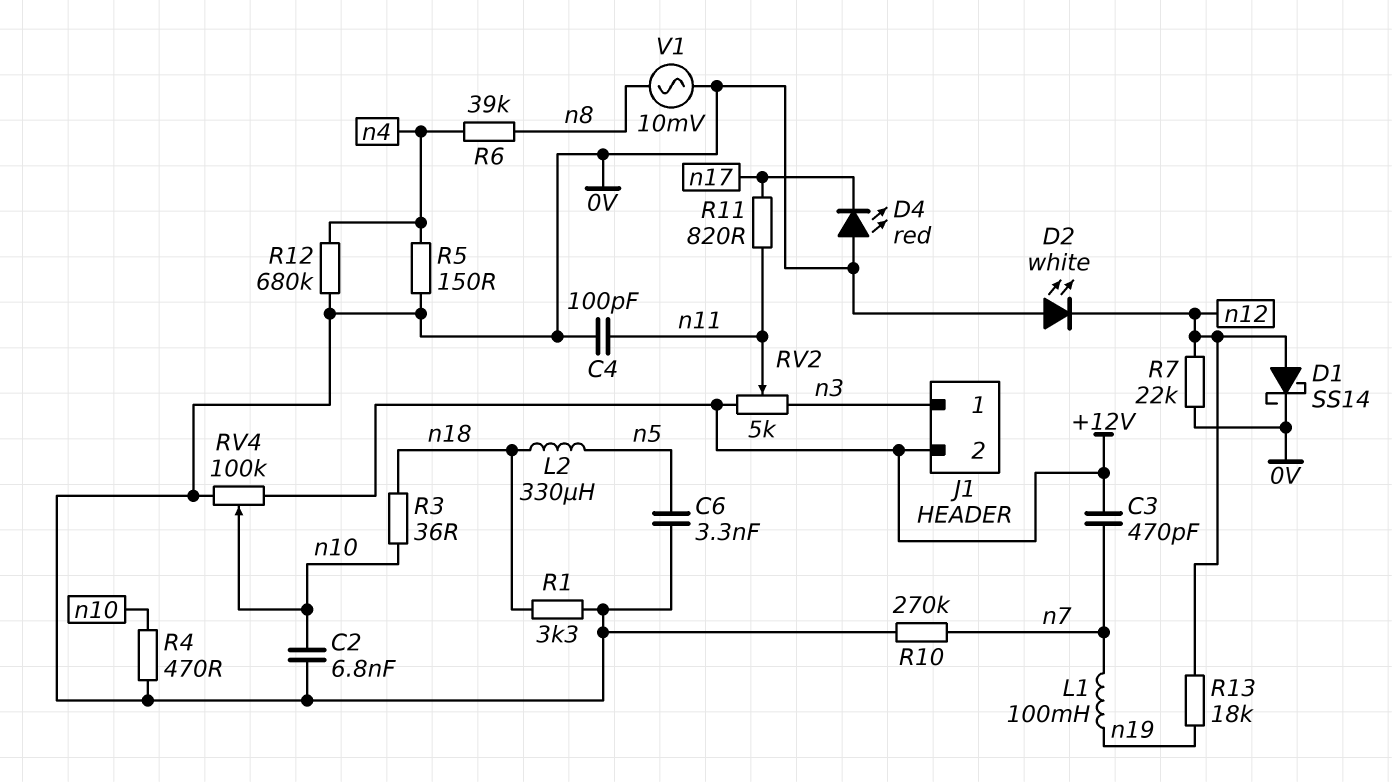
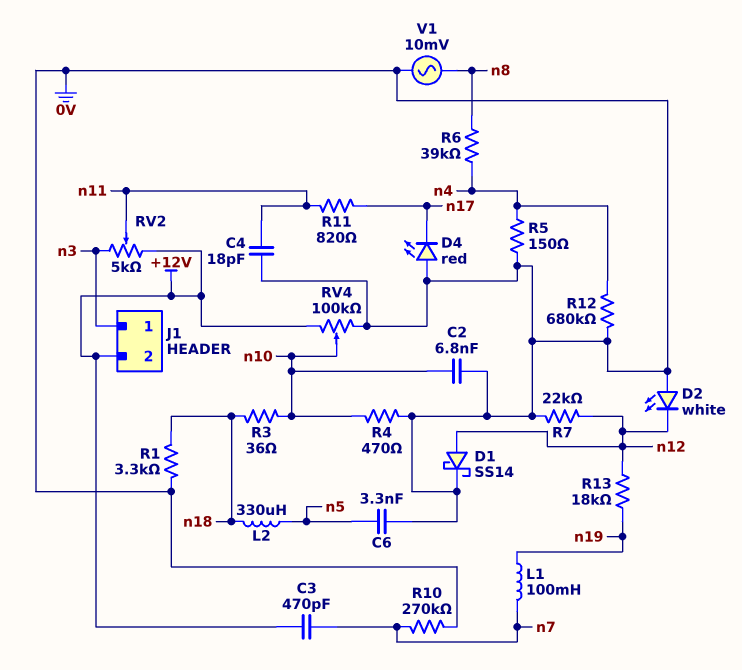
C4: 100pF (0V, n11) -> 18pF (0V, n11)

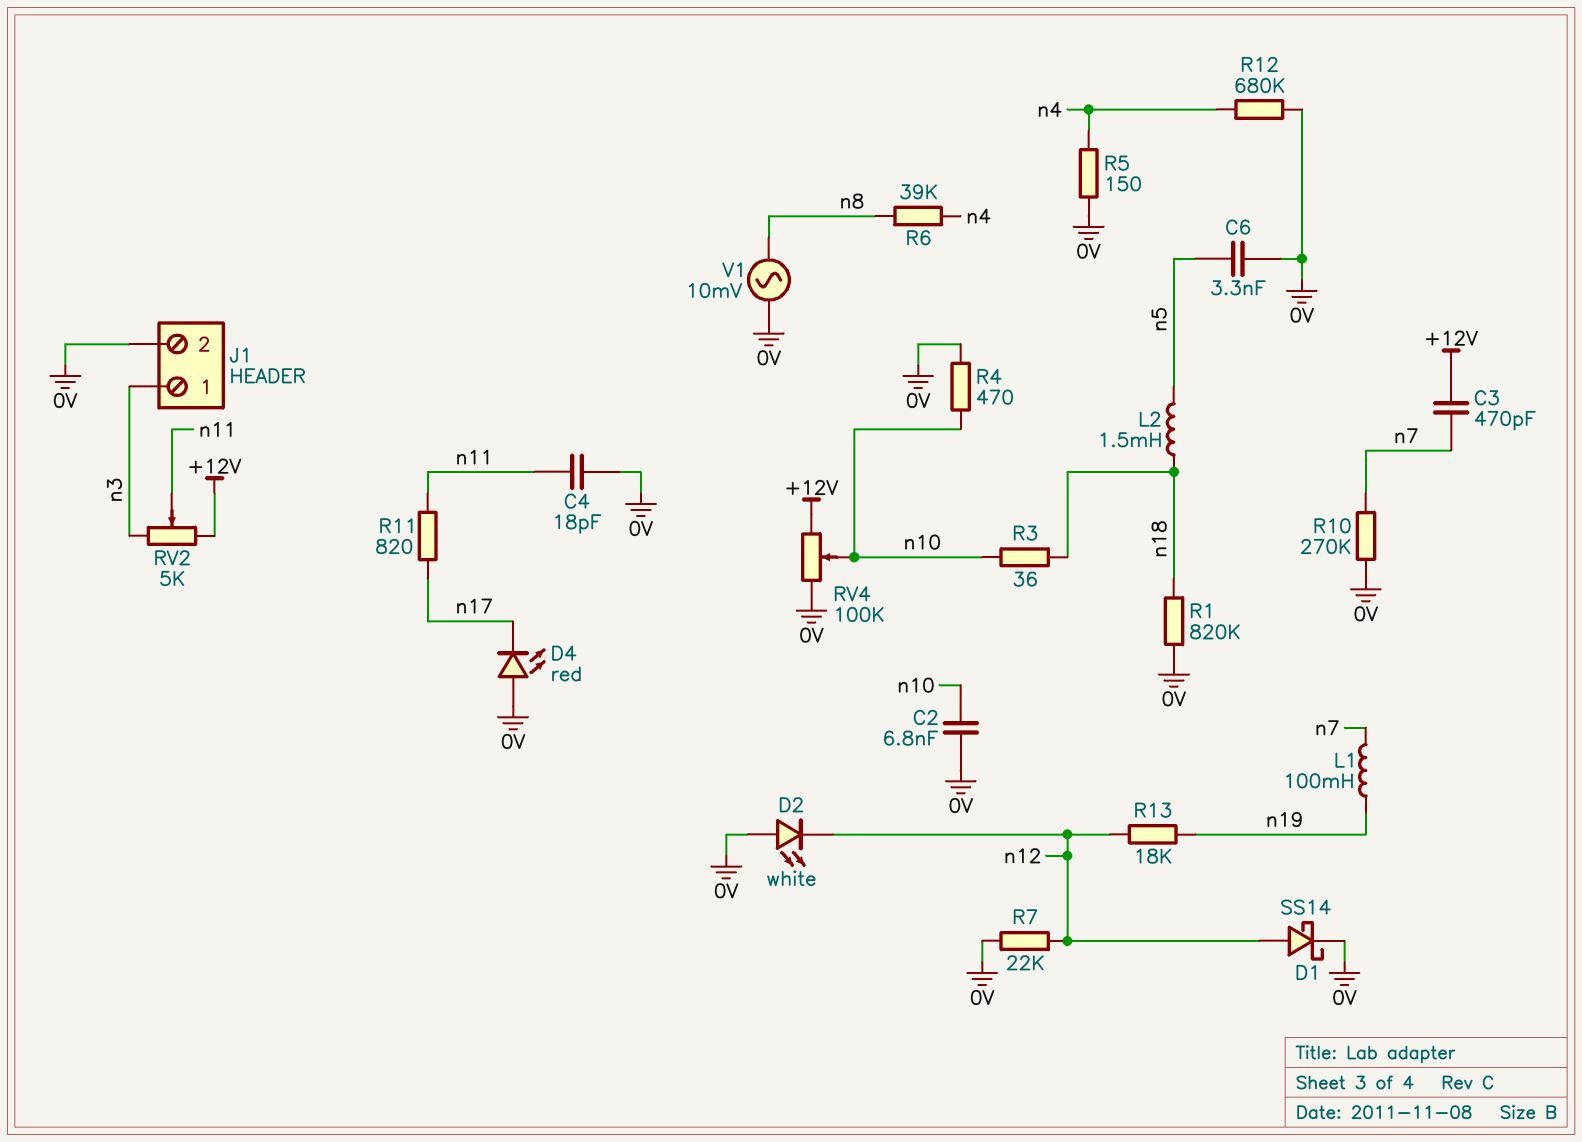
J1 pin 2: +12V -> 0V
L2: 330uH (n5, n18) -> 1.5mH (n5, n18)
R1: 3.3k (0V, n18) -> 820k (0V, n18)

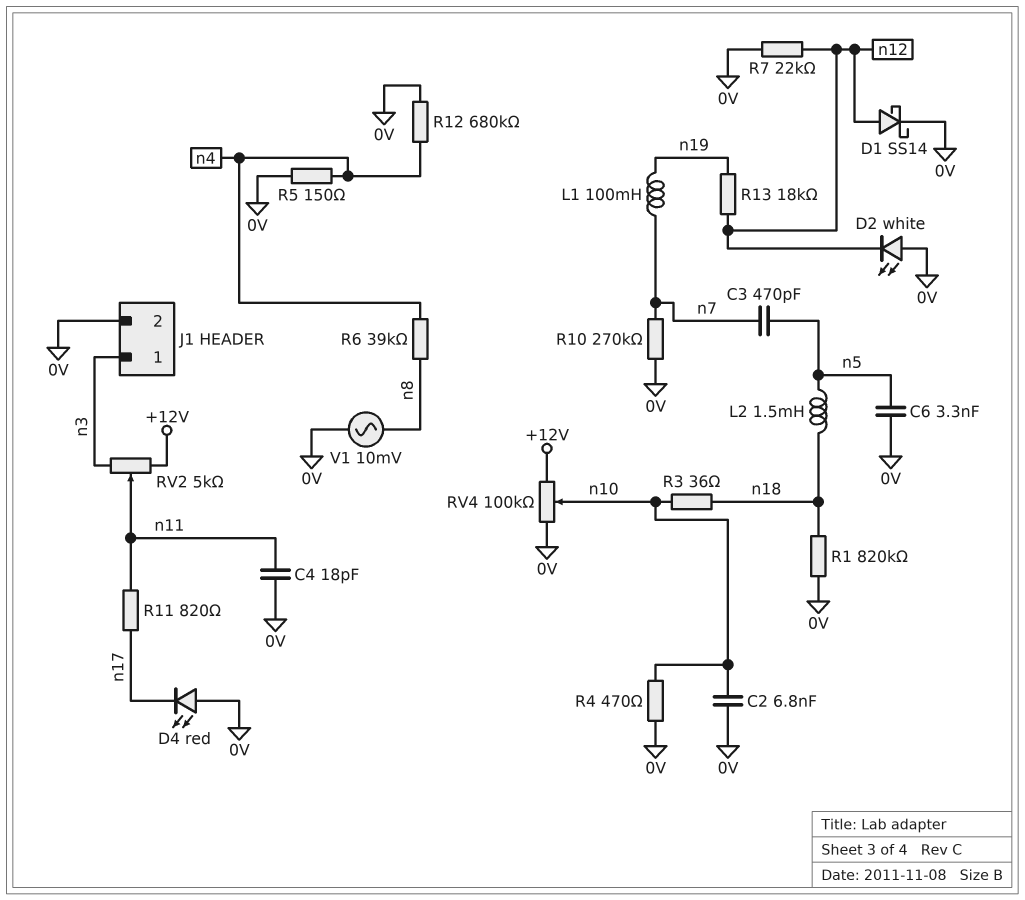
C3: 470pF (+12V, n7) -> 470pF (n5, n7)

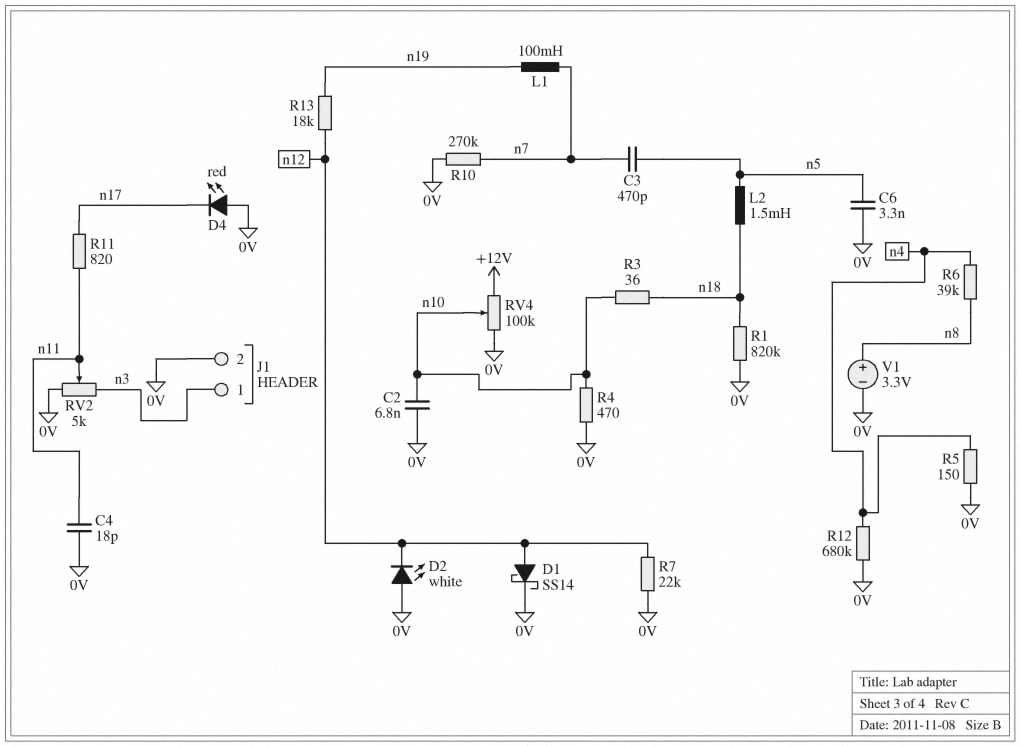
RV2: 5k (+12V, n3, wiper n11) -> 5k (0V, n3, wiper n11)
V1: AC 10mV (0V, n8) -> 3.3V (plus n8, minus 0V)

